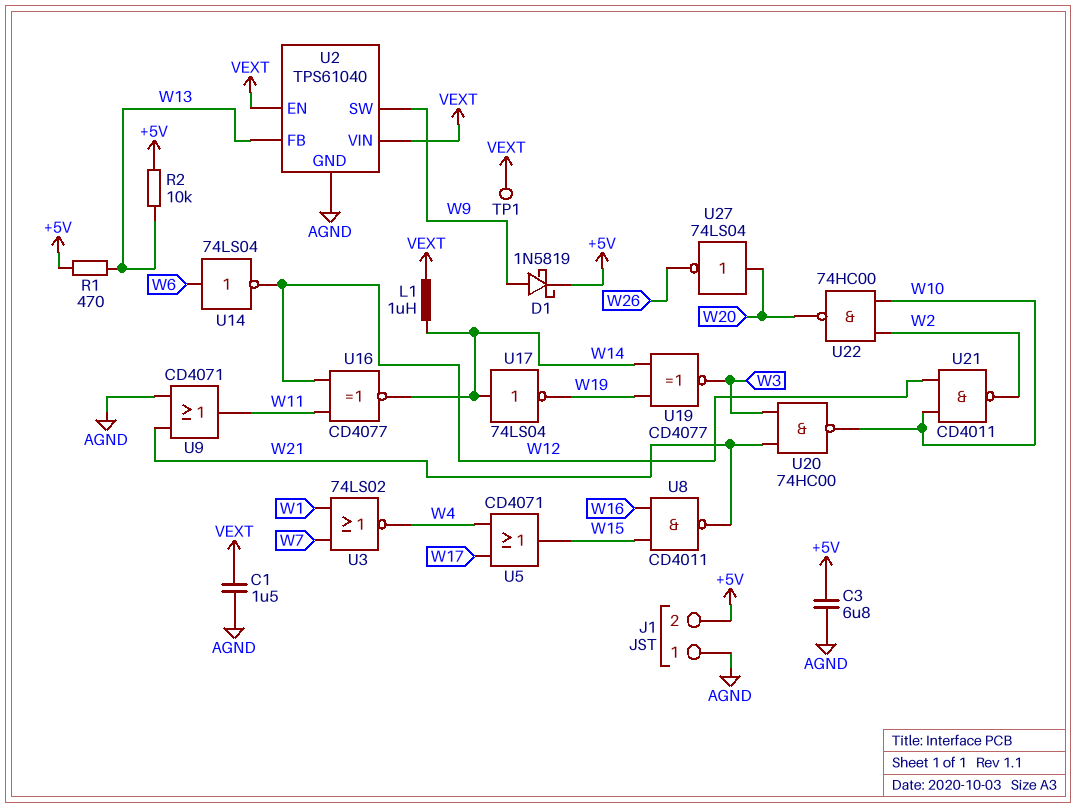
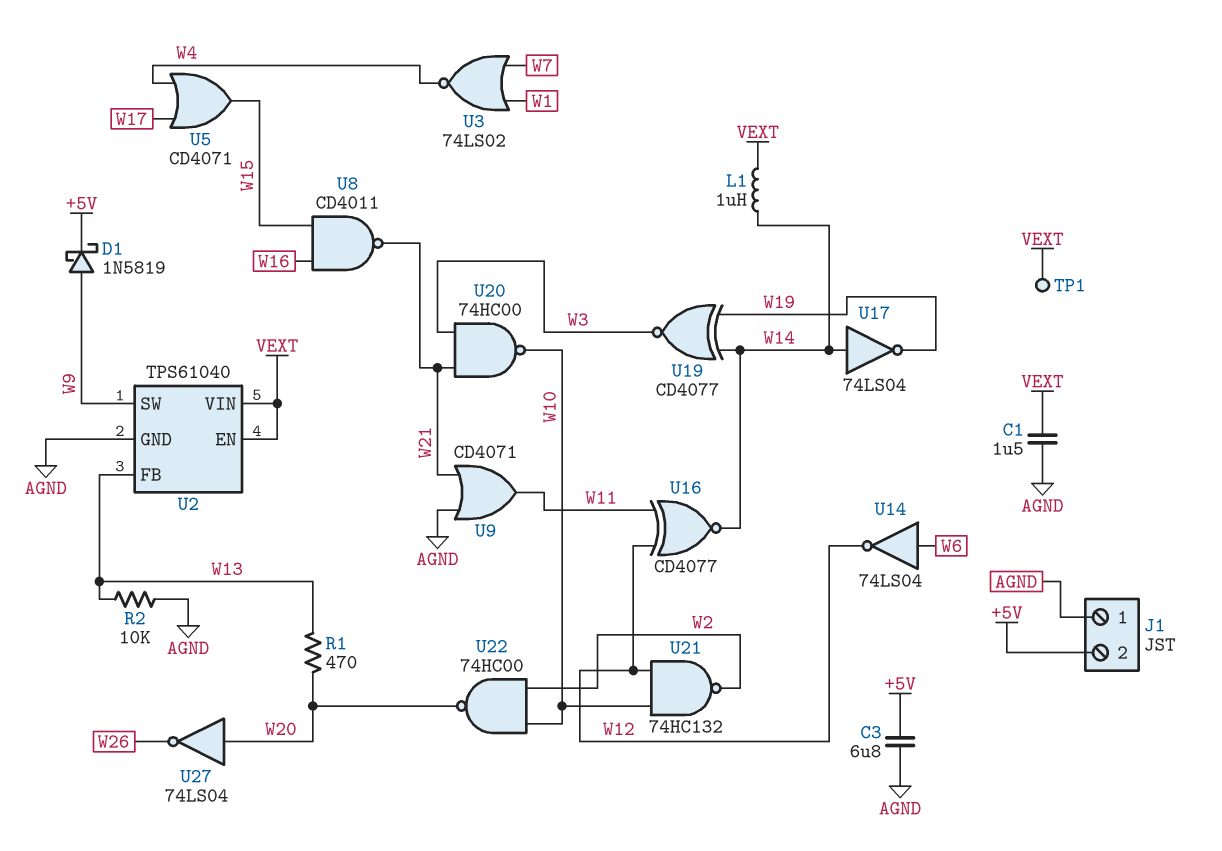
R1: 470 (+5V, W13) -> 470 (W13, W20)
R2: 10k (+5V, W13) -> 10k (AGND, W13)
U21: NAND CD4011 (in W10, in W12, out W2) -> NAND 74HC132 (in W10, in W12, out W2)

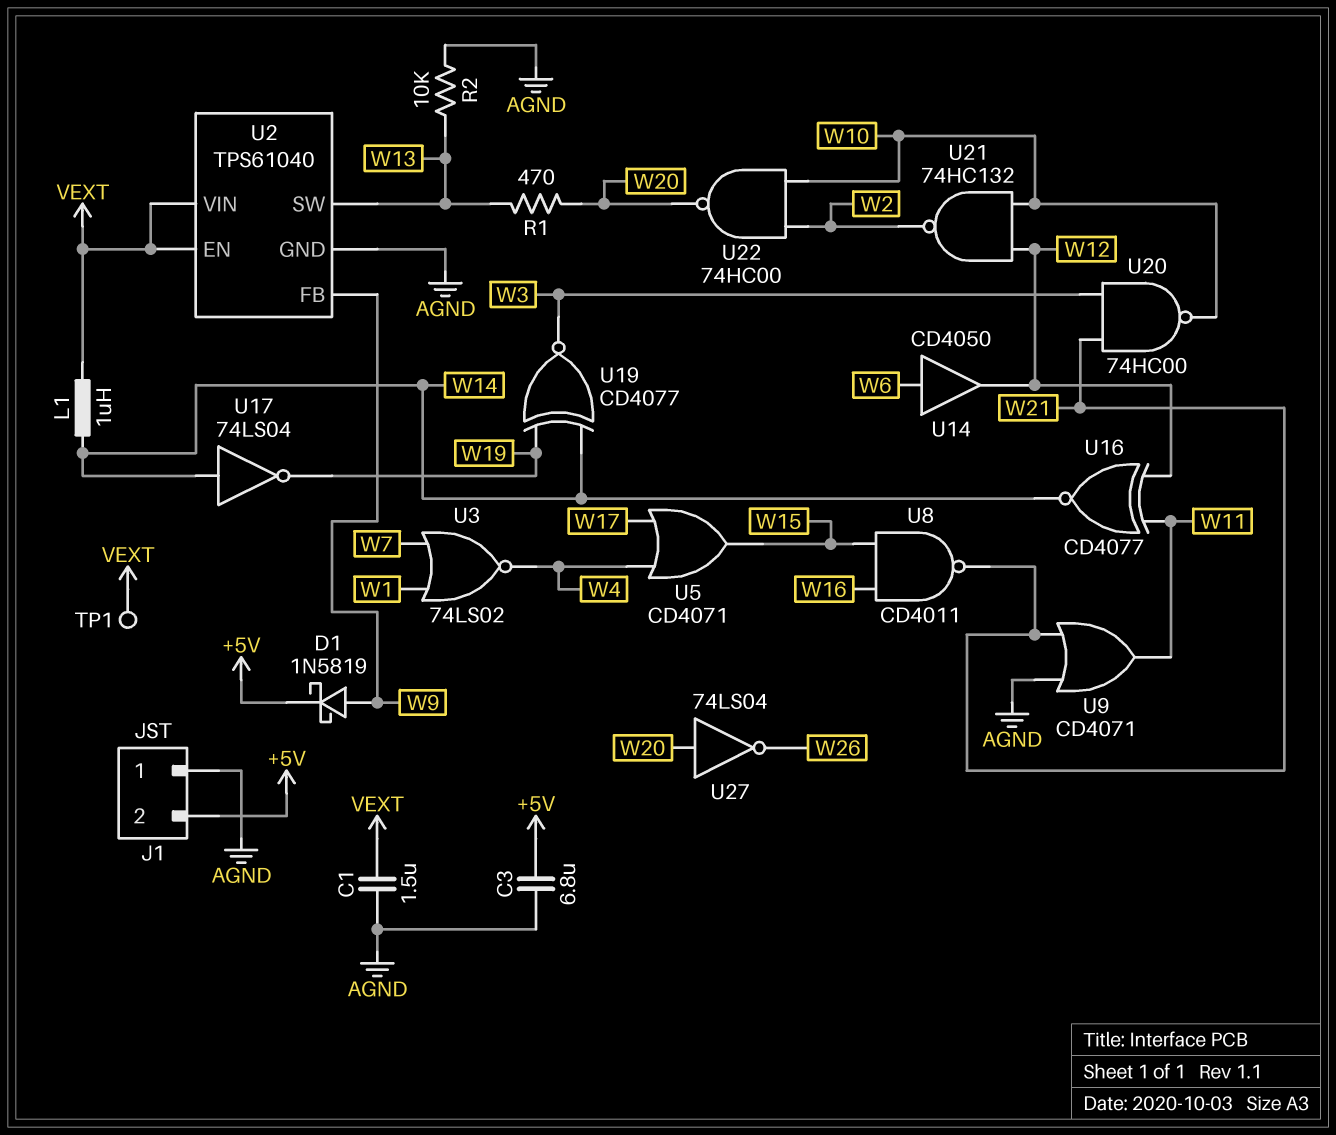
U2 pin FB: W13 -> W9
U2 pin SW: W9 -> W13
U14: NOT 74LS04 (in W6, out W12) -> buffer CD4050 (in W6, out W12)

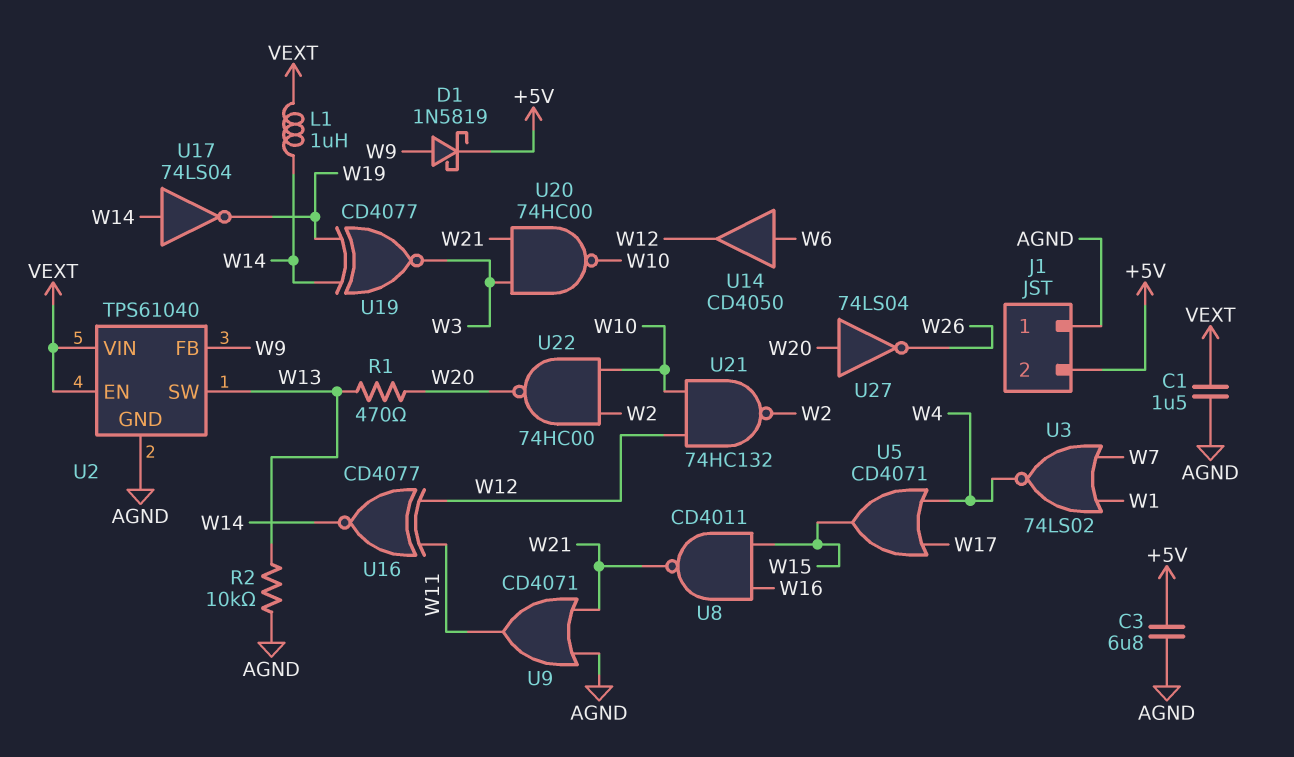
TP1: test point (VEXT) -> none

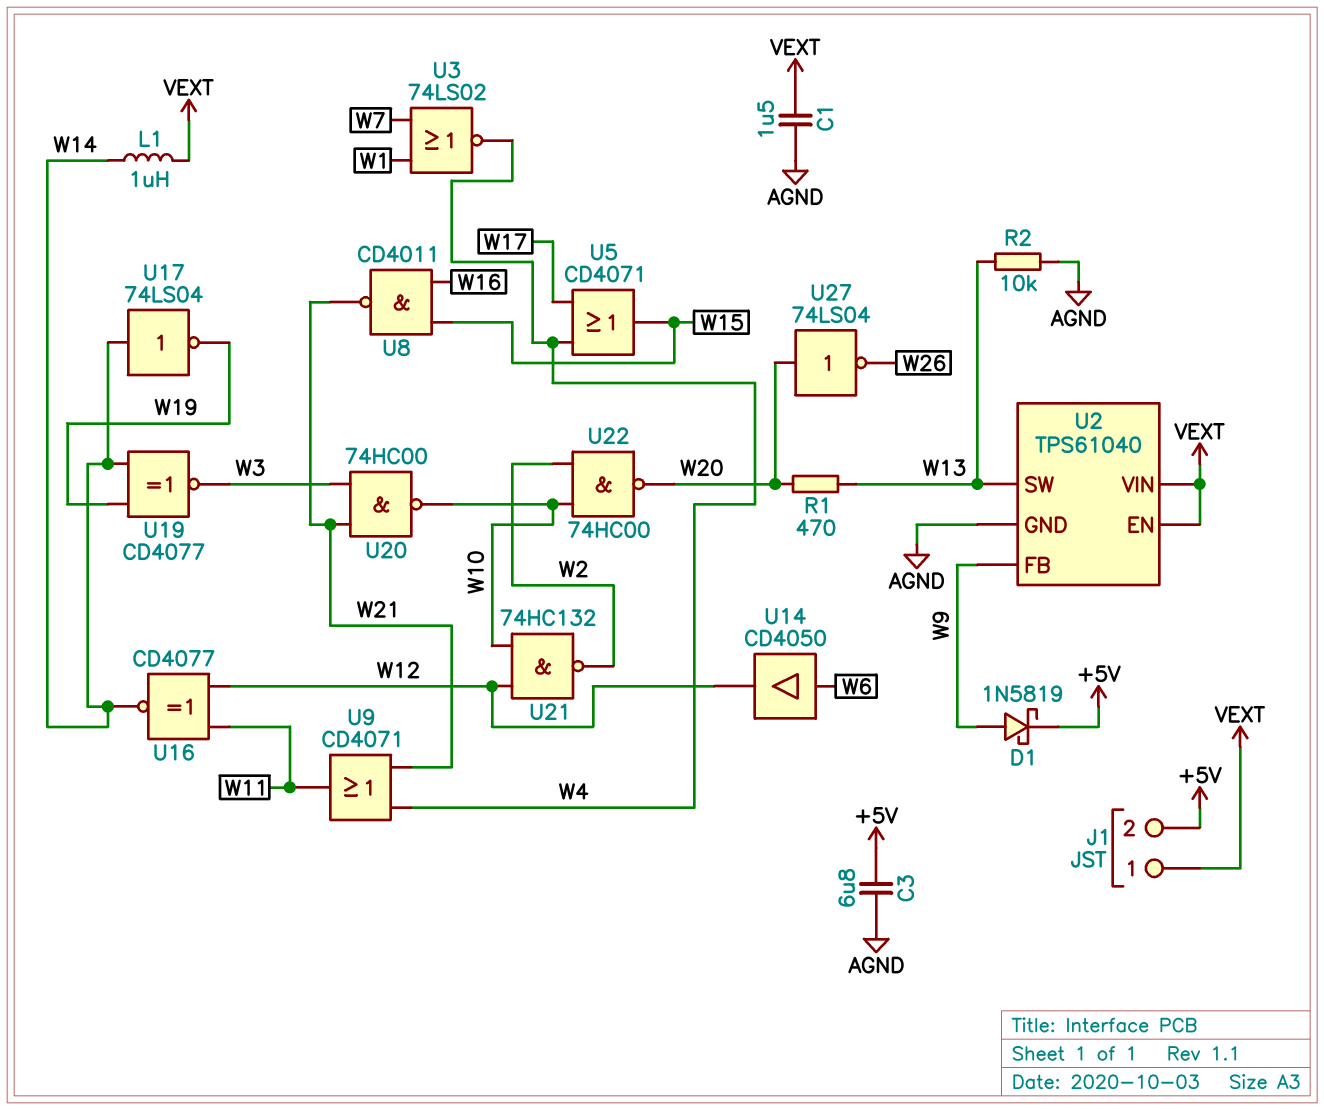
J1 pin 1: AGND -> VEXT
U9: OR CD4071 (in AGND, in W21, out W11) -> OR CD4071 (in W4, in W21, out W11)

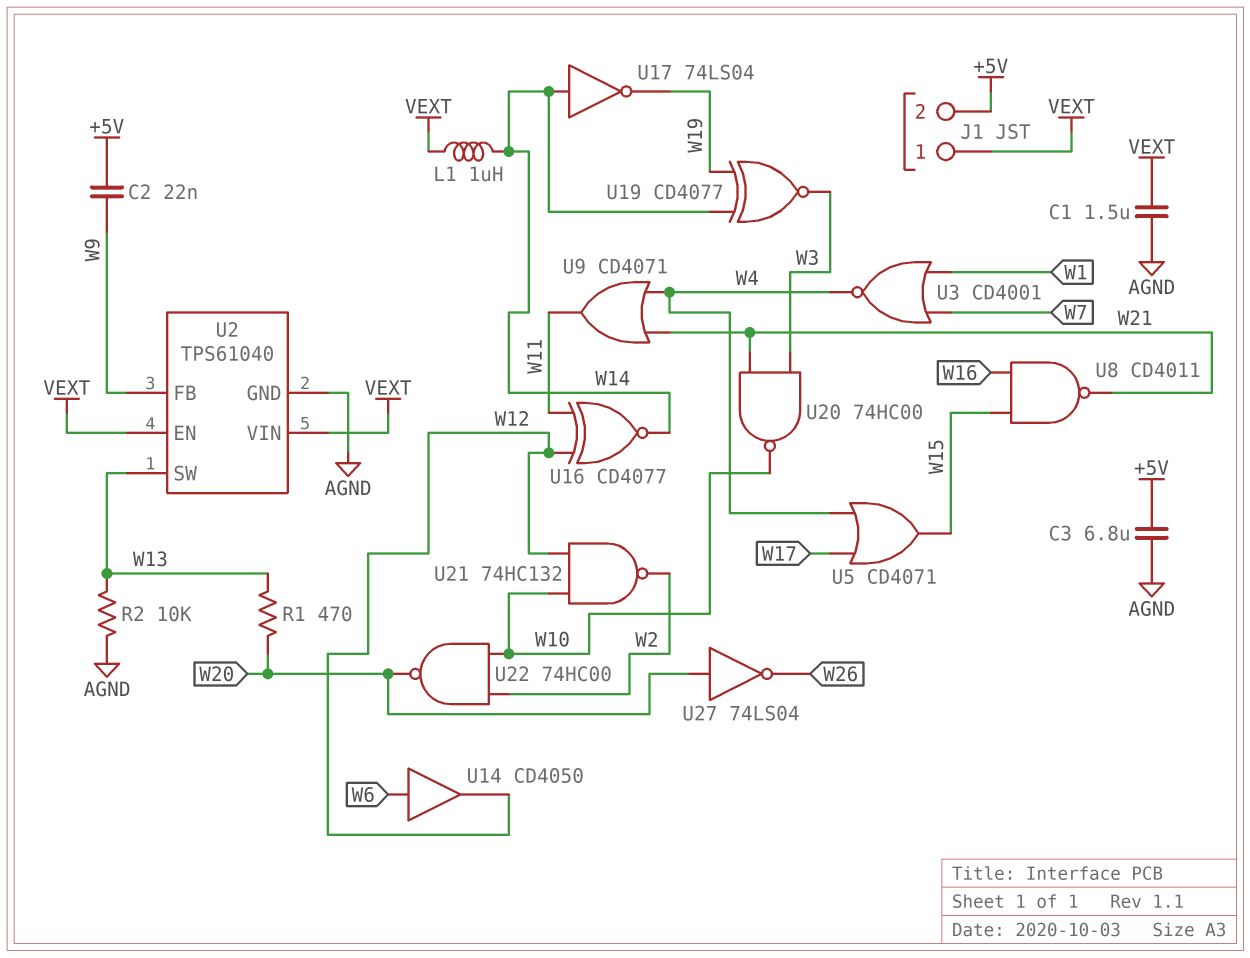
C2: none -> 22nF (+5V, W9)
D1: schottky 1N5819 (A W9, K +5V) -> none
U3: NOR 74LS02 (in W1, in W7, out W4) -> NOR CD4001 (in W1, in W7, out W4)

